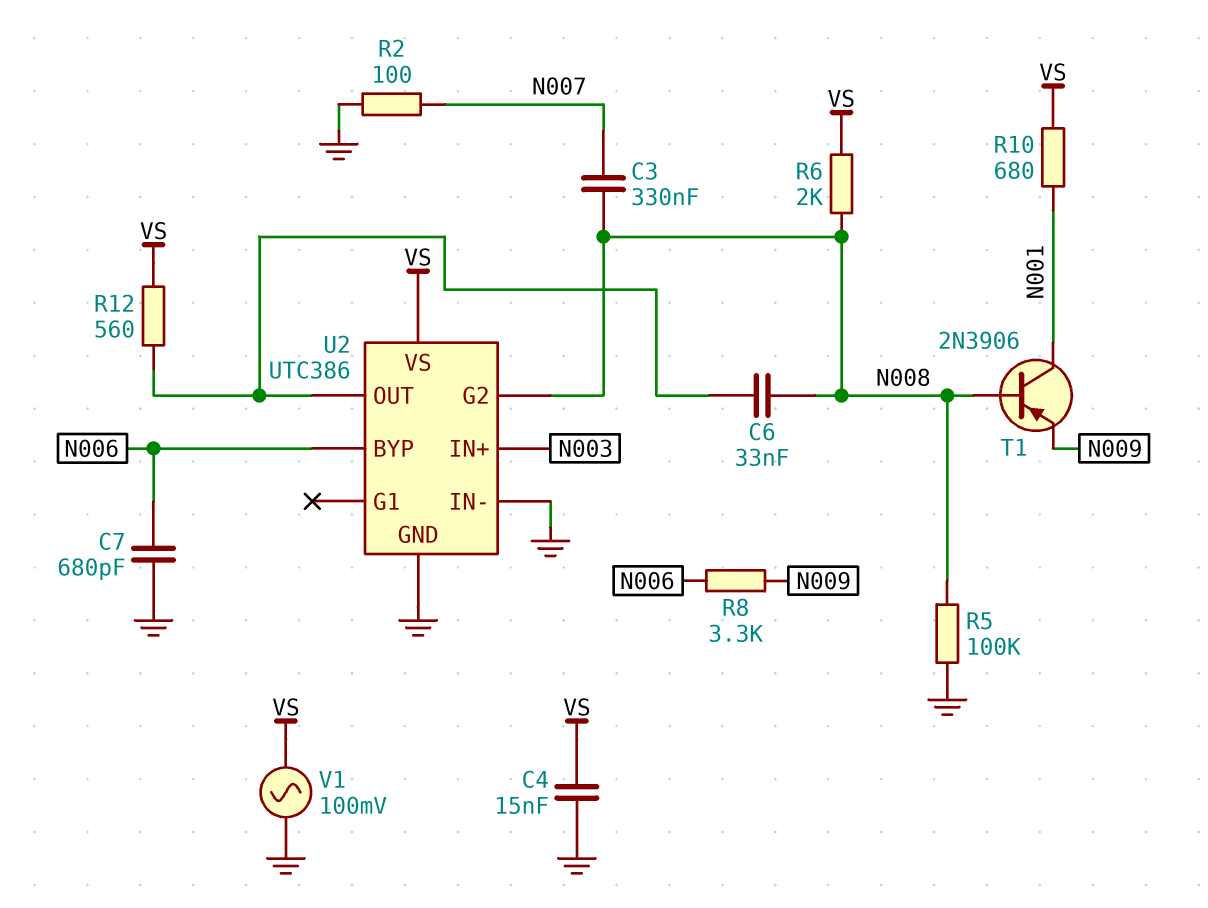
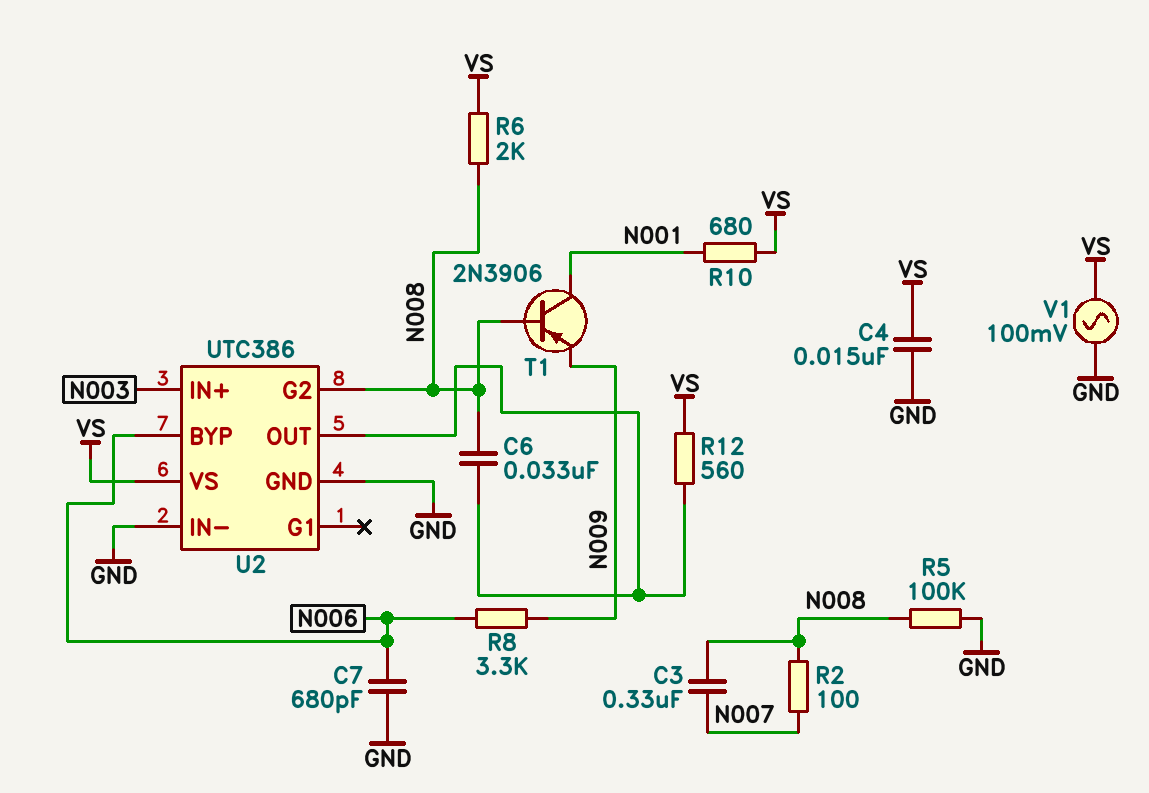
R2: 100 (GND, N007) -> 100 (N007, N008)

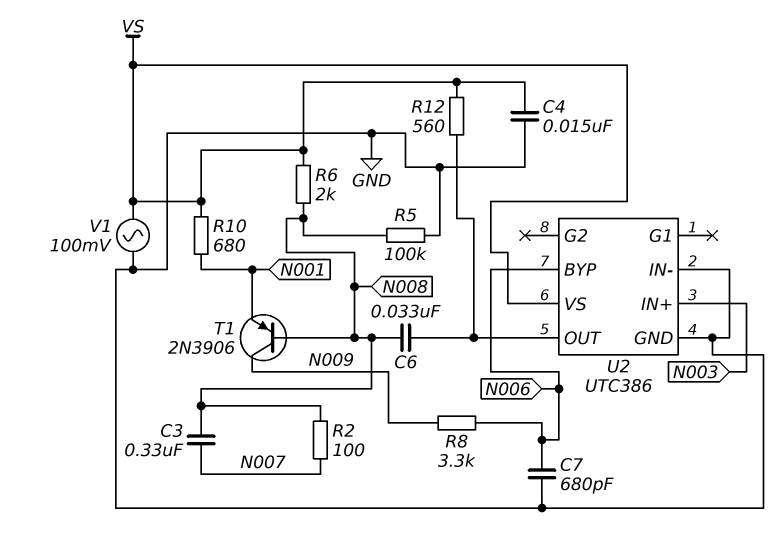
T1: PNP 2N3906 (B N008, C N001, E N009) -> PNP 2N3906 (B N008, C N009, E N001)
U2 pin G2: N008 -> none

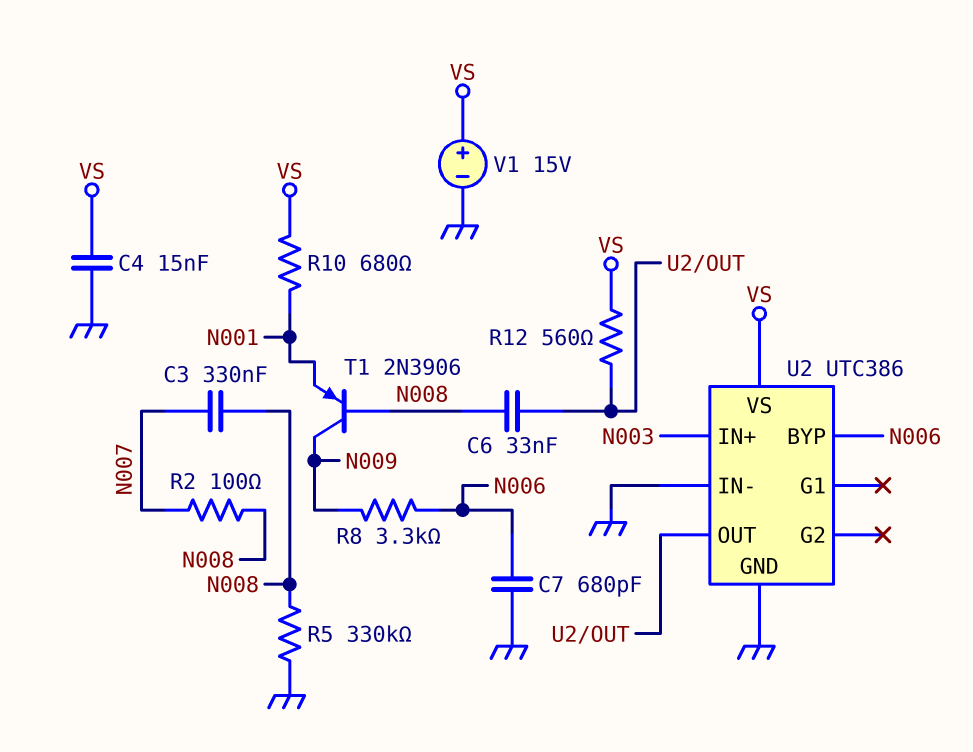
R5: 100k (GND, N008) -> 330k (GND, N008)
R6: 2k (N008, VS) -> none
V1: AC 100mV (GND, VS) -> 15V (plus VS, minus GND)

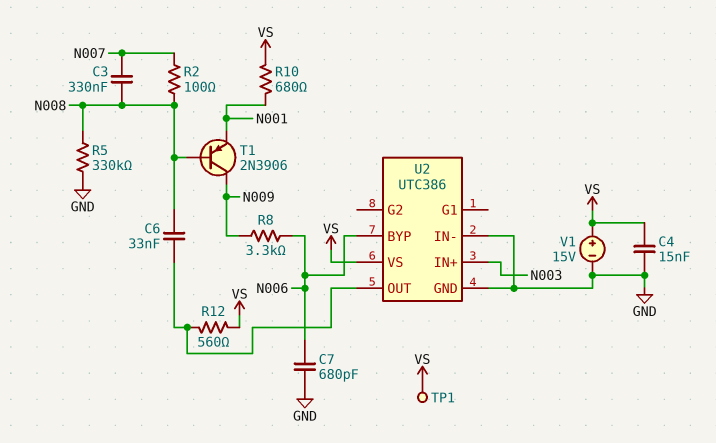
TP1: none -> test point (VS)

